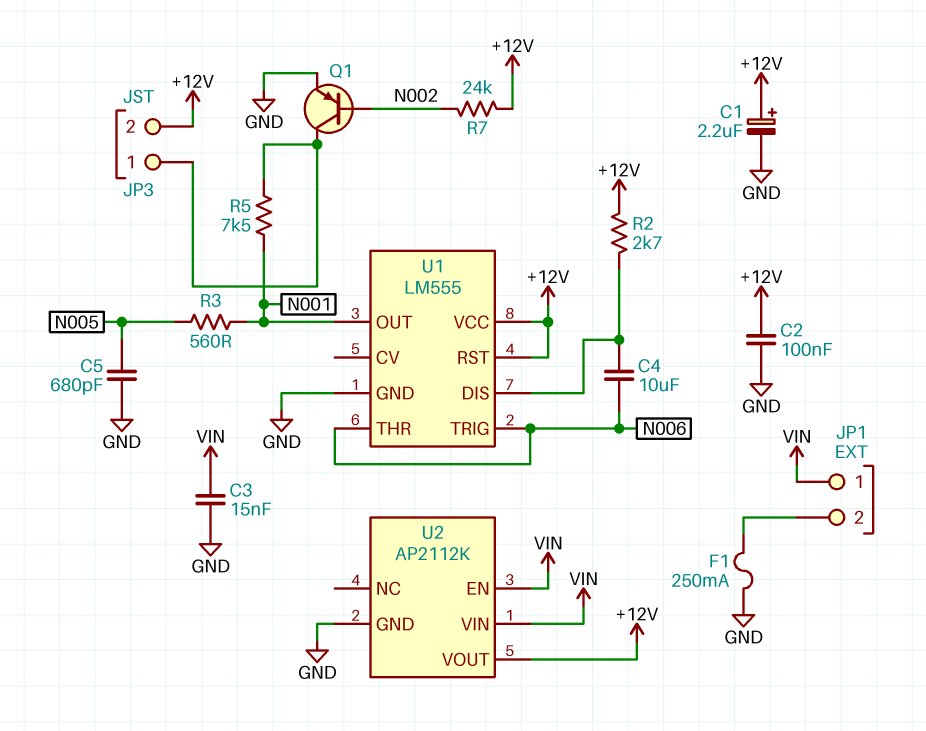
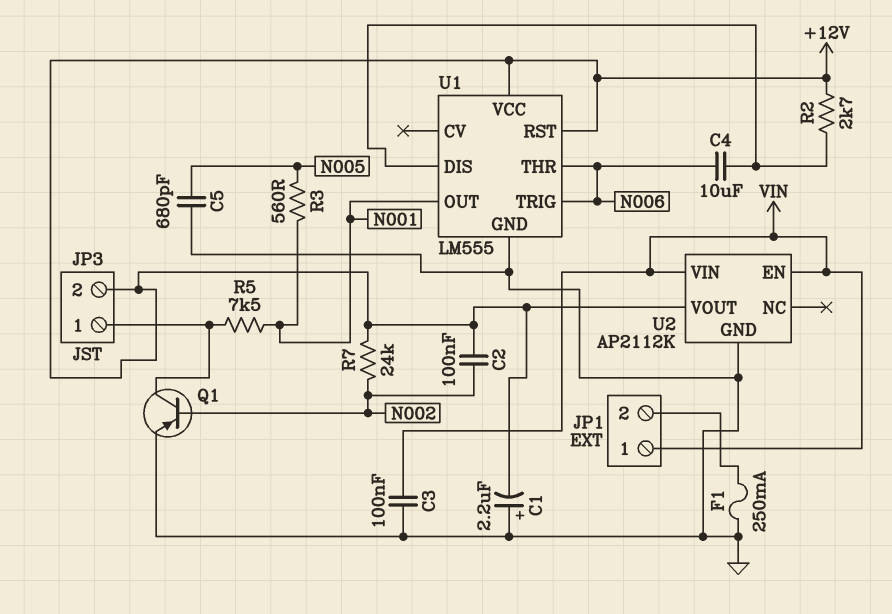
C1: 2.2uF (plus +12V, minus GND) -> 2.2uF (plus GND, minus +12V)
C2: 100nF (+12V, GND) -> 100nF (+12V, N002)
C3: 15nF (GND, VIN) -> 100nF (GND, VIN)

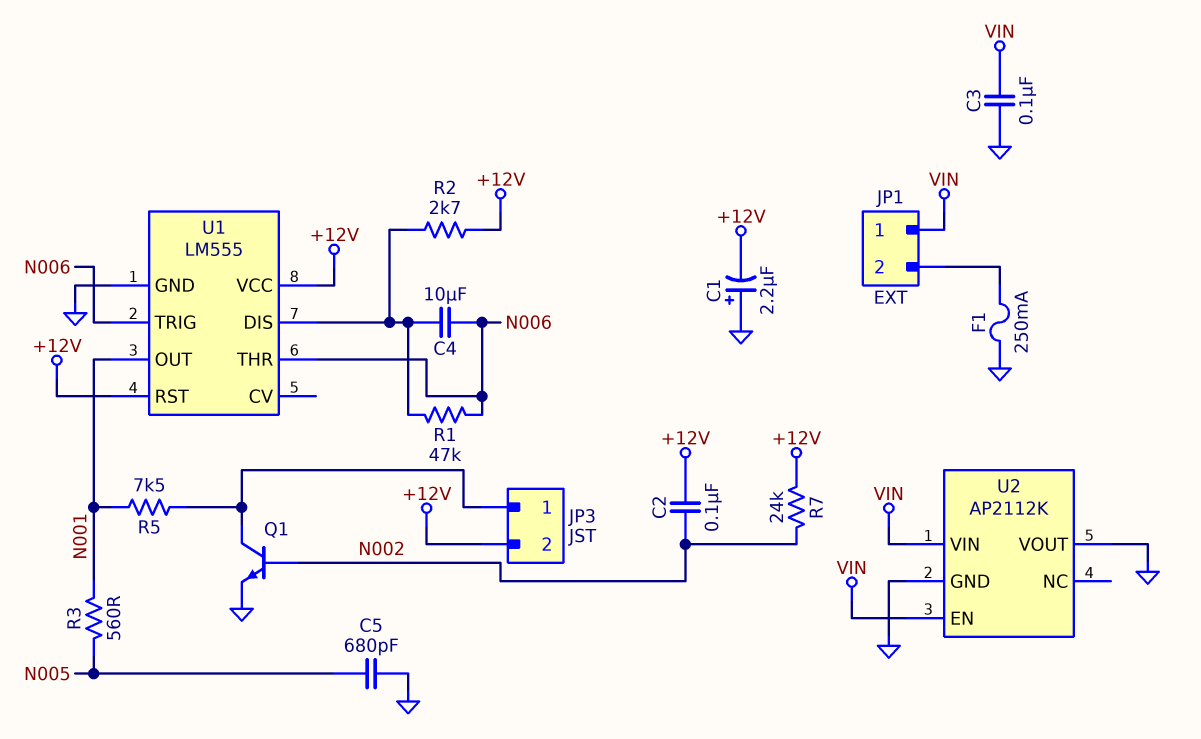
Q1: PNP (B N002, C JP3/1, E GND) -> NPN (B N002, C JP3/1, E GND)
R1: none -> 47k (N006, U1/DIS)
U2 pin VOUT: +12V -> GND

